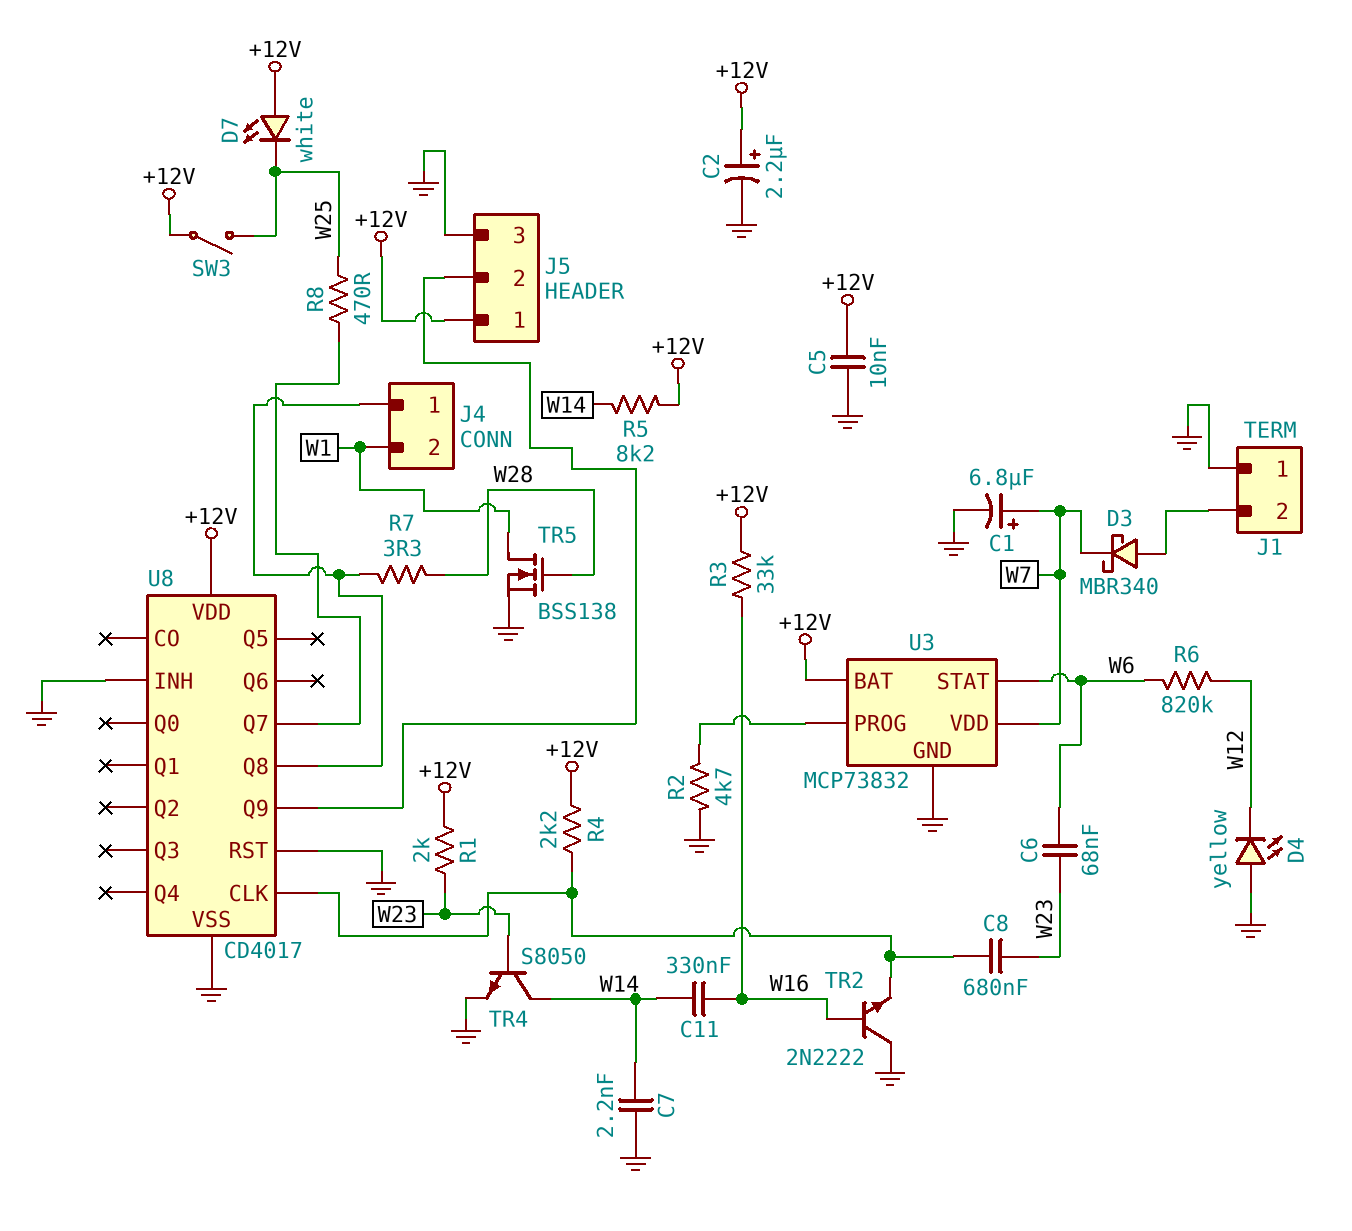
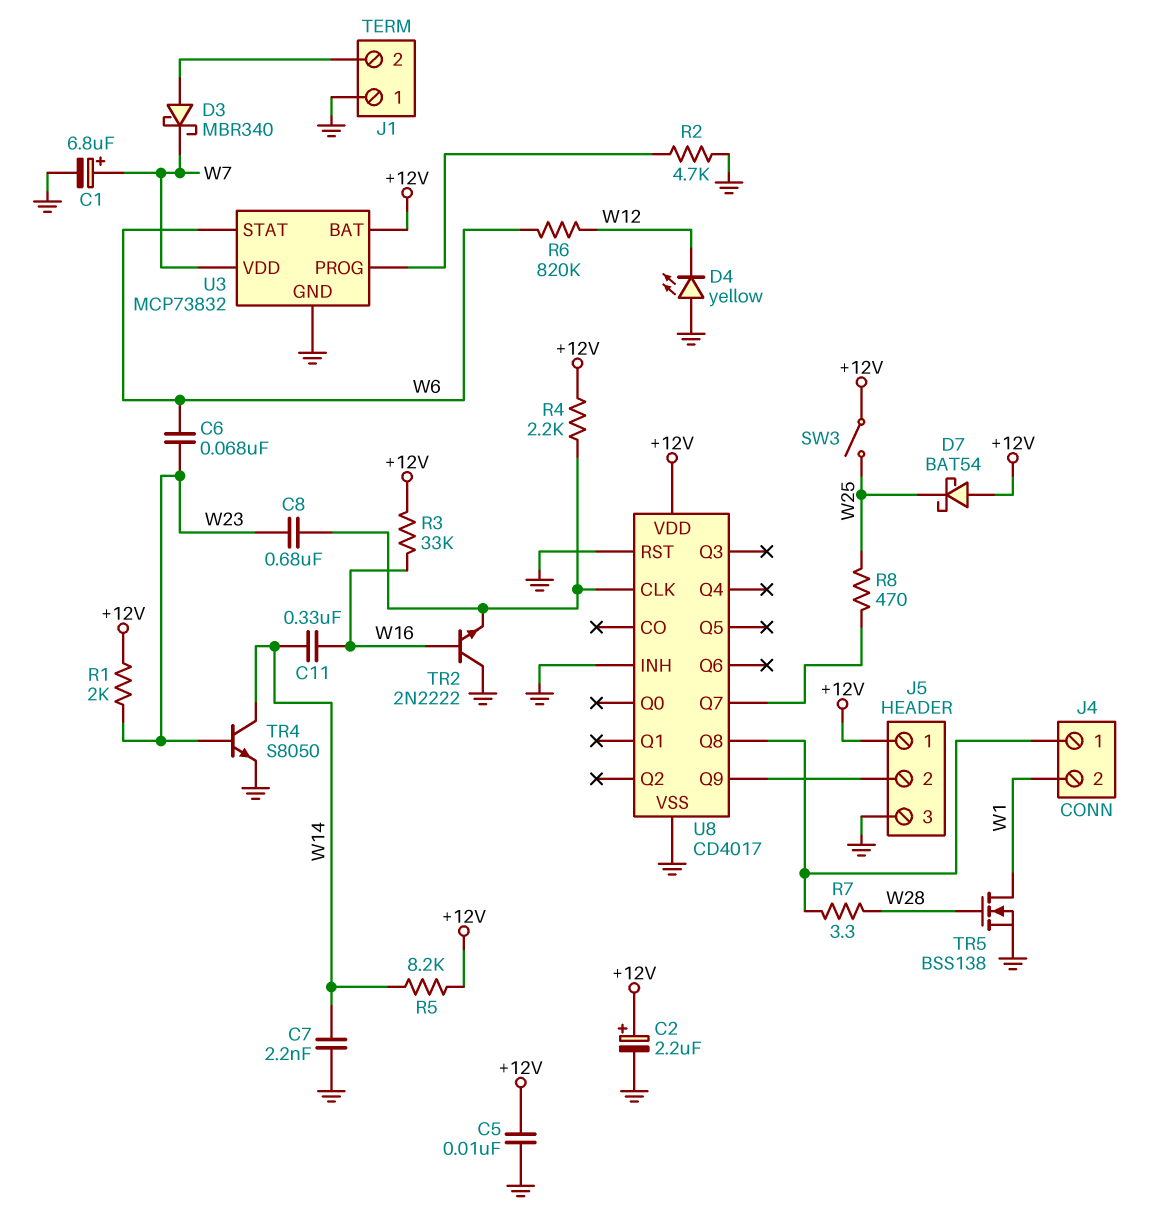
D7: LED white (A +12V, K W25) -> schottky BAT54 (A +12V, K W25)

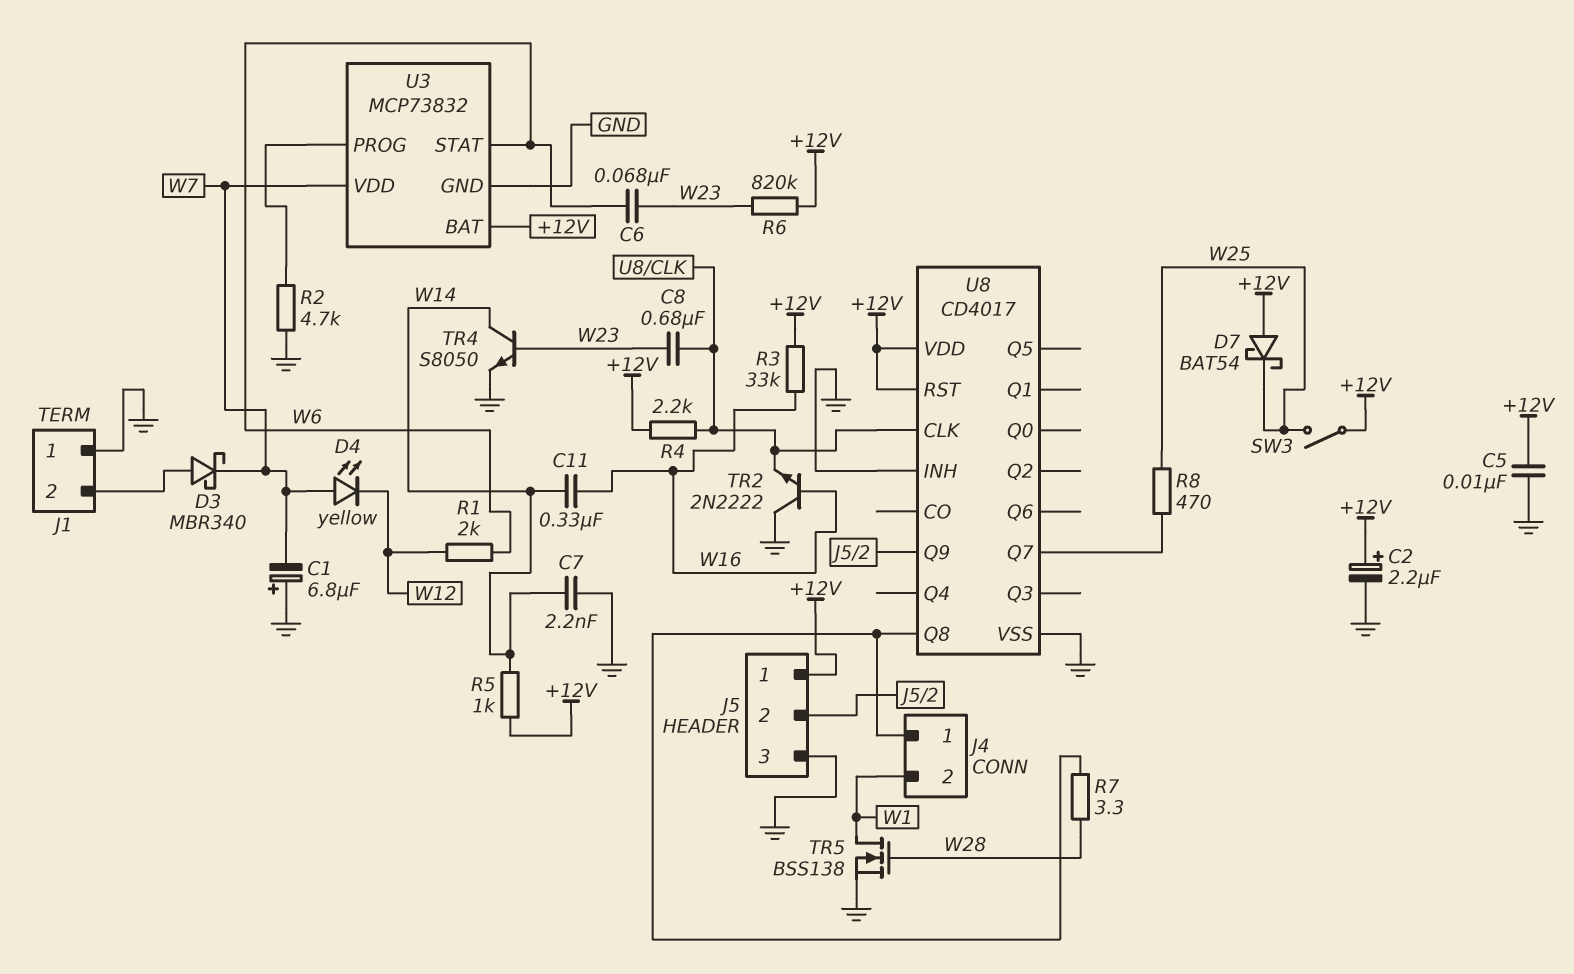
C1: 6.8uF (plus W7, minus GND) -> 6.8uF (plus GND, minus W7)
D4: LED yellow (A GND, K W12) -> LED yellow (A W7, K W12)
R1: 2k (+12V, W23) -> 2k (W6, W12)
R5: 8.2k (+12V, W14) -> 1k (+12V, W14)
R6: 820k (W6, W12) -> 820k (+12V, W23)
U8 pin RST: GND -> +12V

